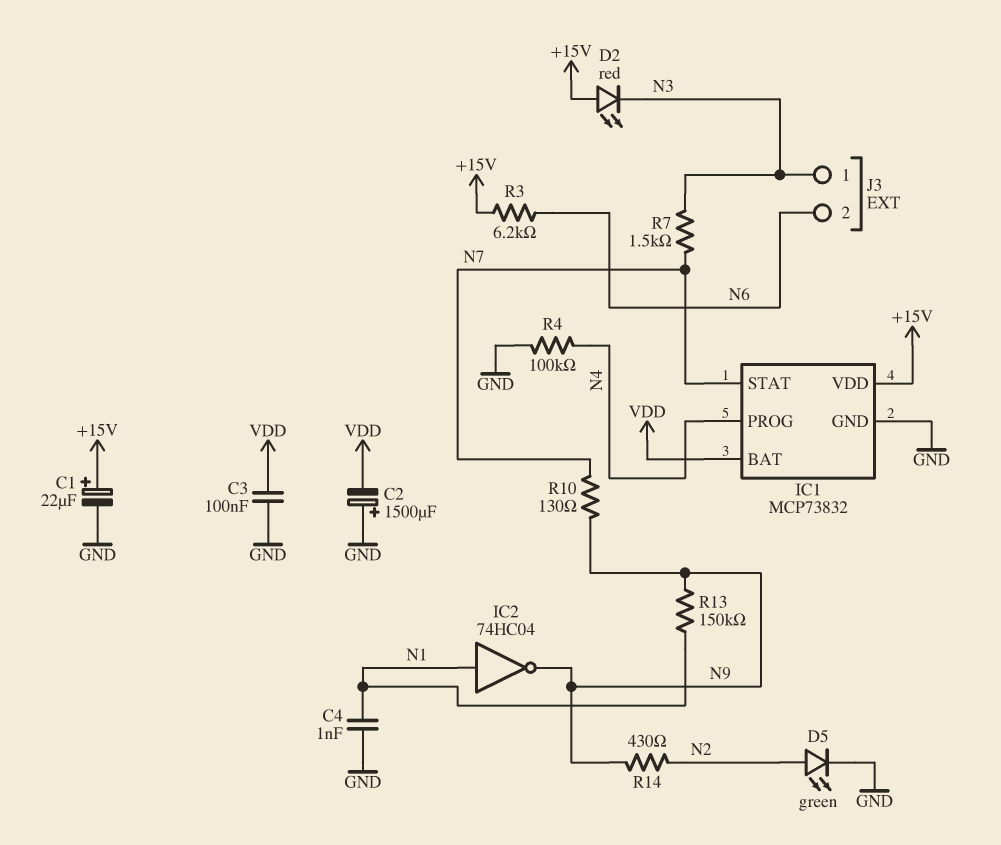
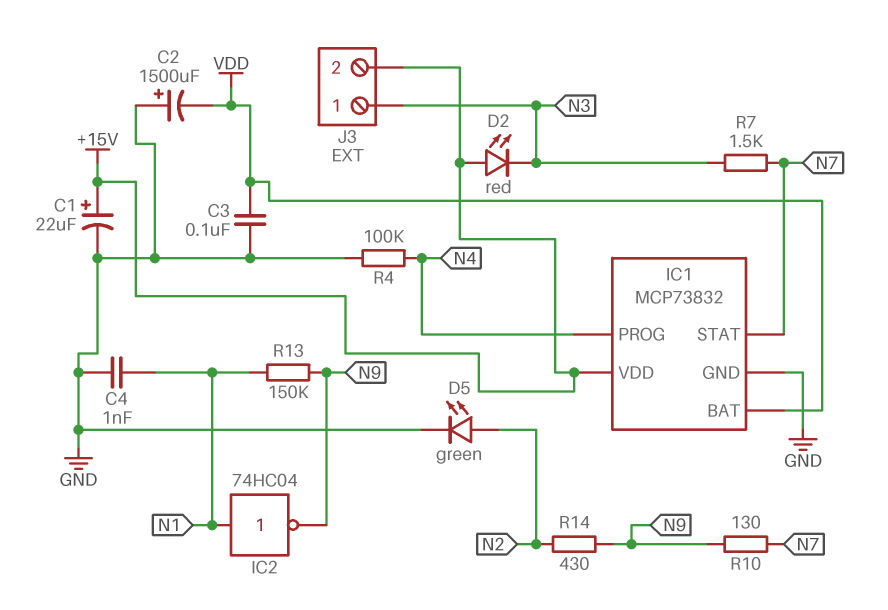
J3 pin 2: N6 -> +15V
R3: 6.2k (+15V, N6) -> none

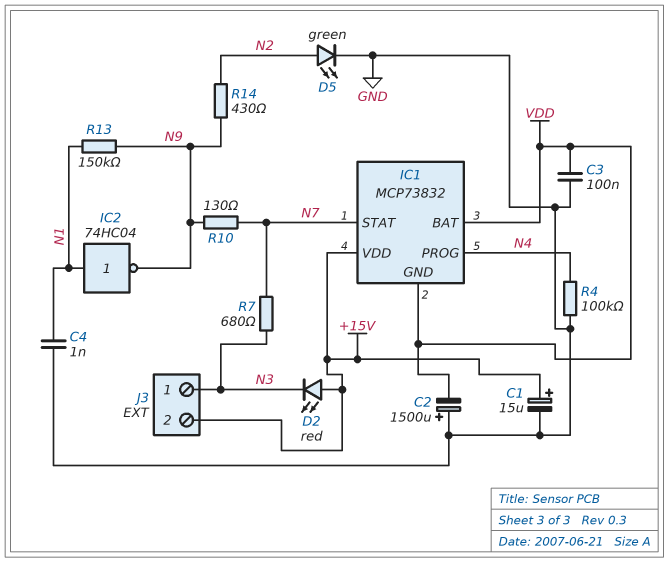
C1: 22uF (plus +15V, minus GND) -> 15uF (plus +15V, minus GND)
IC1 pin GND: GND -> VDD
R7: 1.5k (N3, N7) -> 680 (N3, N7)

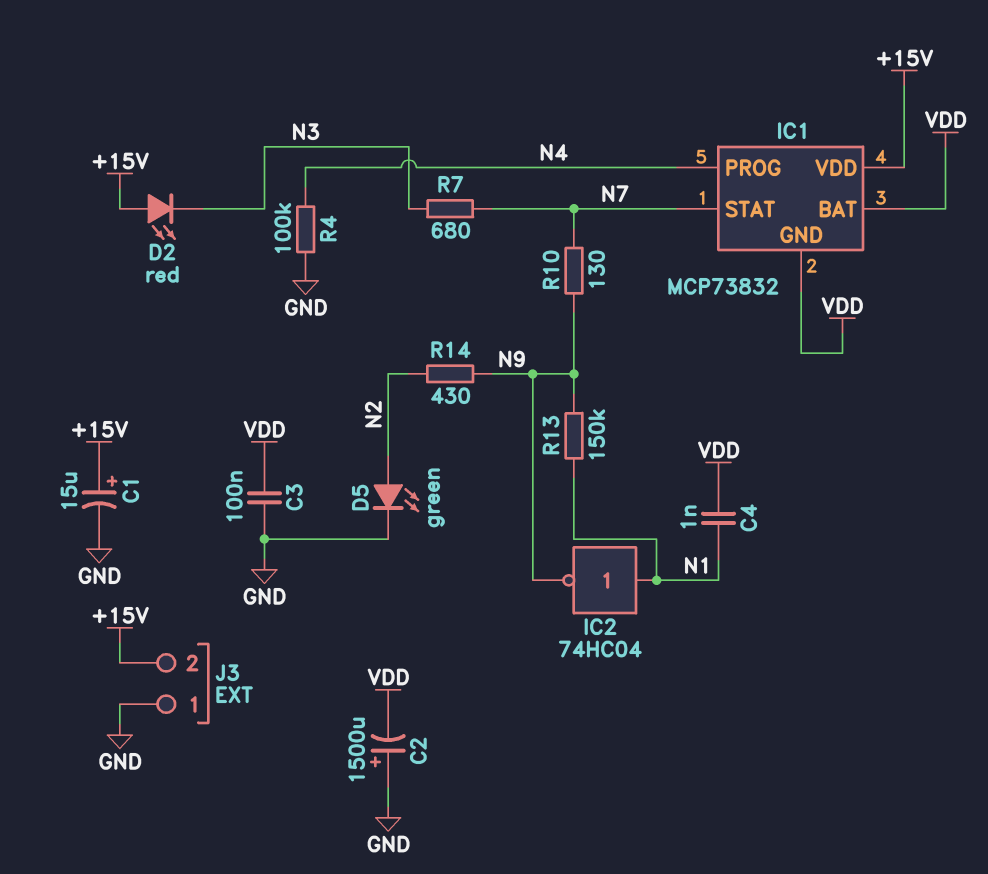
C4: 1nF (GND, N1) -> 1nF (N1, VDD)
J3 pin 1: N3 -> GND

